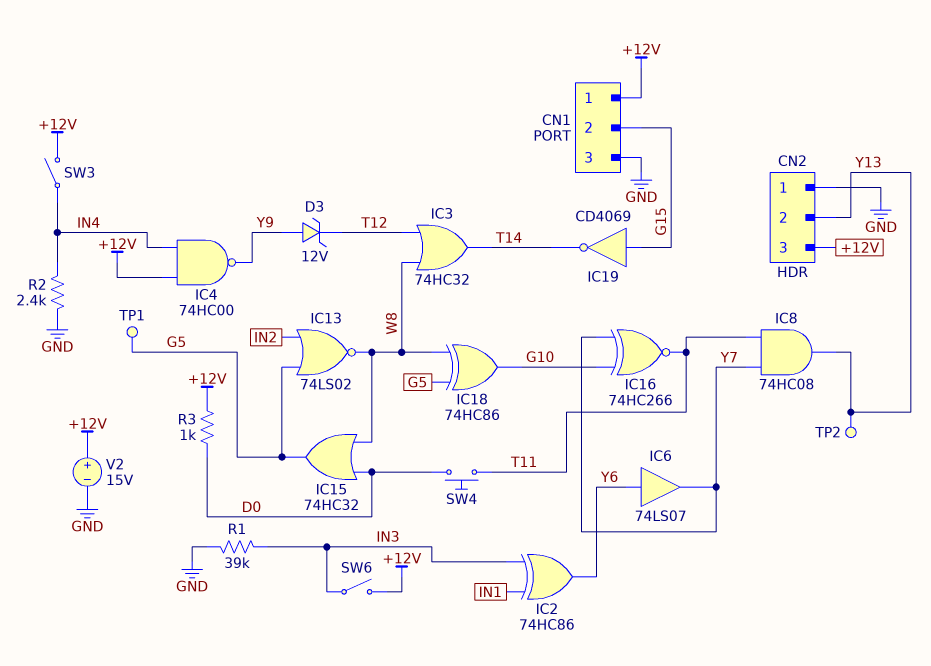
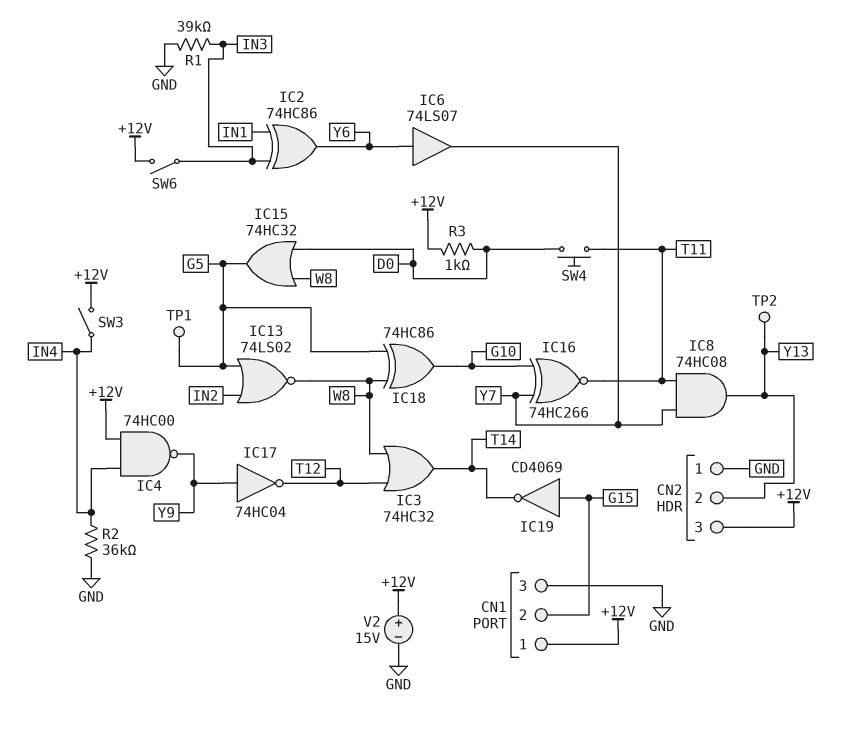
D3: zener 12V (A Y9, K T12) -> none
IC17: none -> NOT 74HC04 (in Y9, out T12)
R2: 2.4k (GND, IN4) -> 36k (GND, IN4)

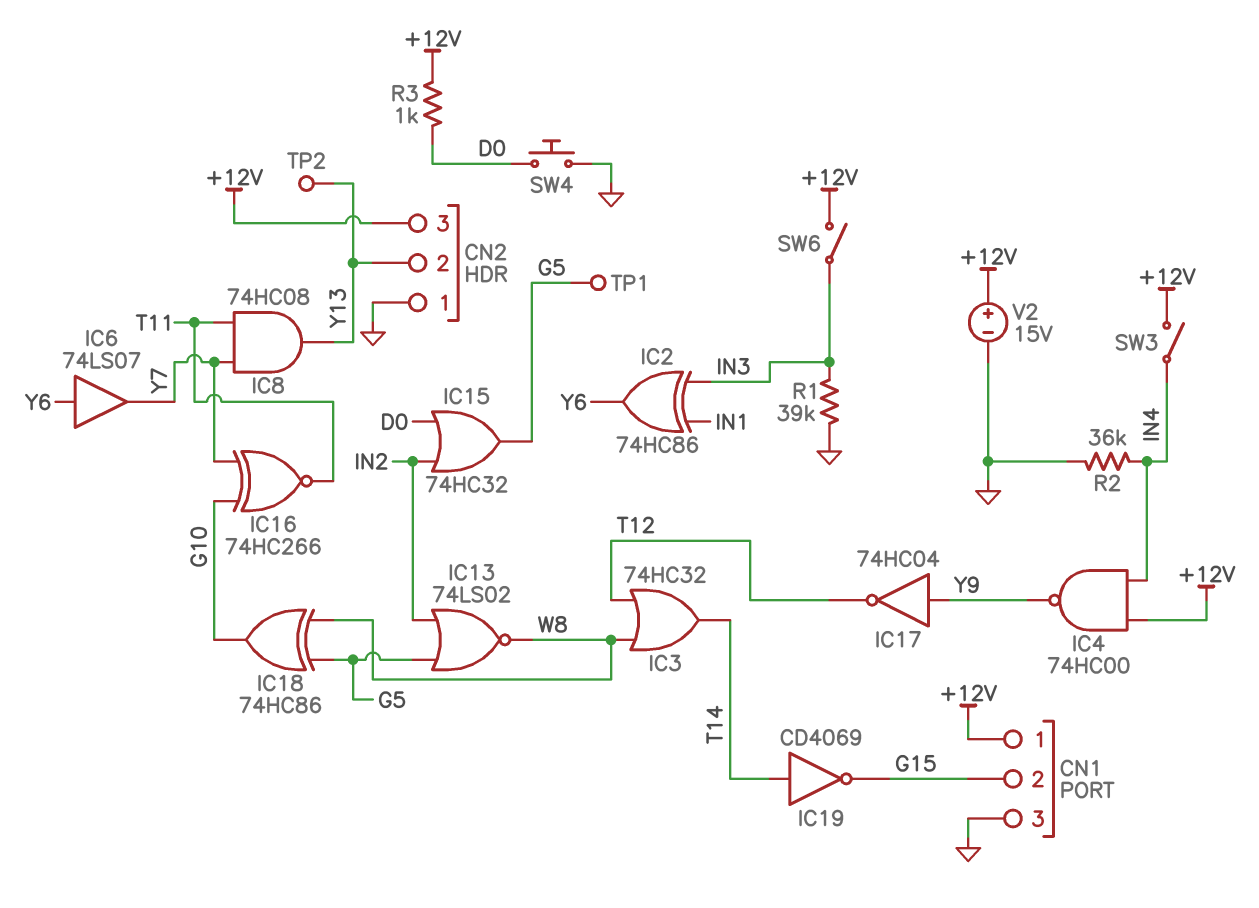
IC15: OR 74HC32 (in D0, in W8, out G5) -> OR 74HC32 (in D0, in IN2, out G5)
IC19: NOT CD4069 (in G15, out T14) -> NOT CD4069 (in T14, out G15)
SW4: button (D0, T11) -> button (D0, GND)

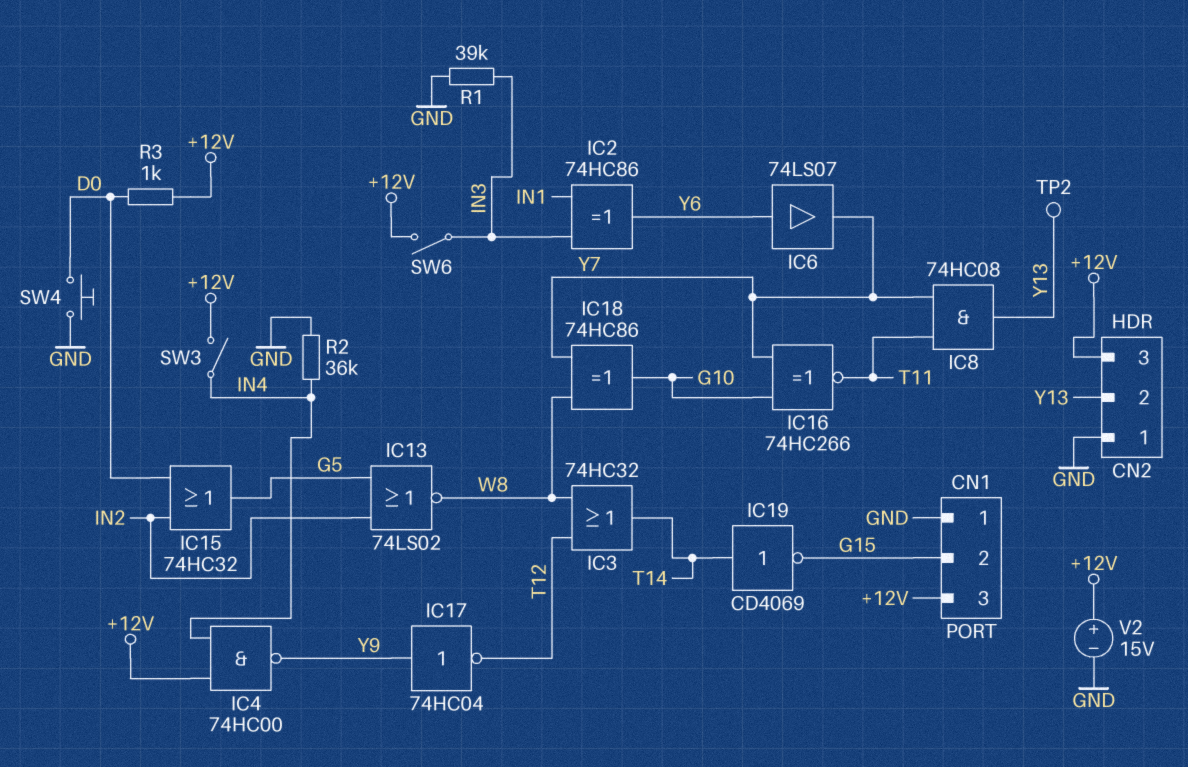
CN1 pin 1: +12V -> GND
CN1 pin 3: GND -> +12V
IC18: XOR 74HC86 (in G5, in W8, out G10) -> XOR 74HC86 (in W8, in Y7, out G10)
TP1: test point (G5) -> none

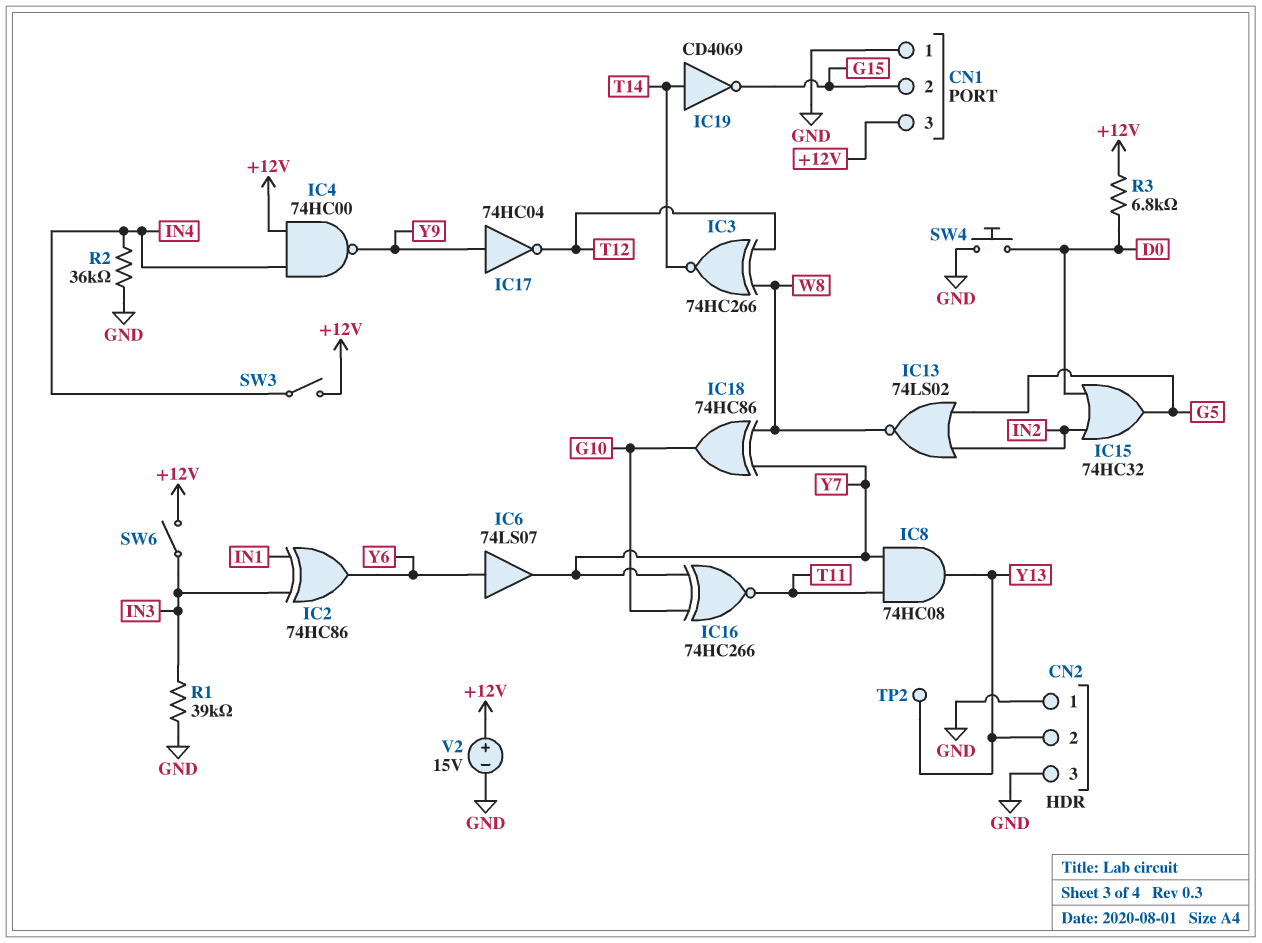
CN2 pin 3: +12V -> GND
IC3: OR 74HC32 (in T12, in W8, out T14) -> XNOR 74HC266 (in T12, in W8, out T14)
R3: 1k (+12V, D0) -> 6.8k (+12V, D0)

